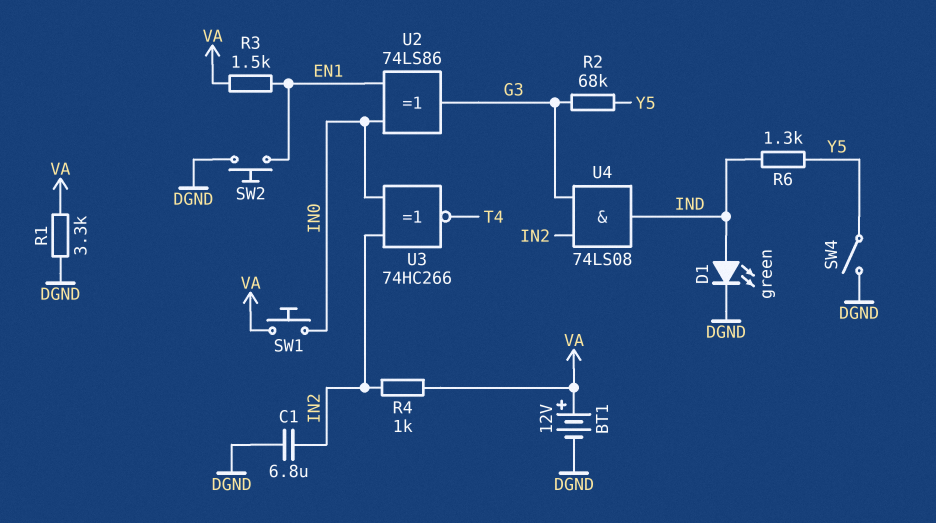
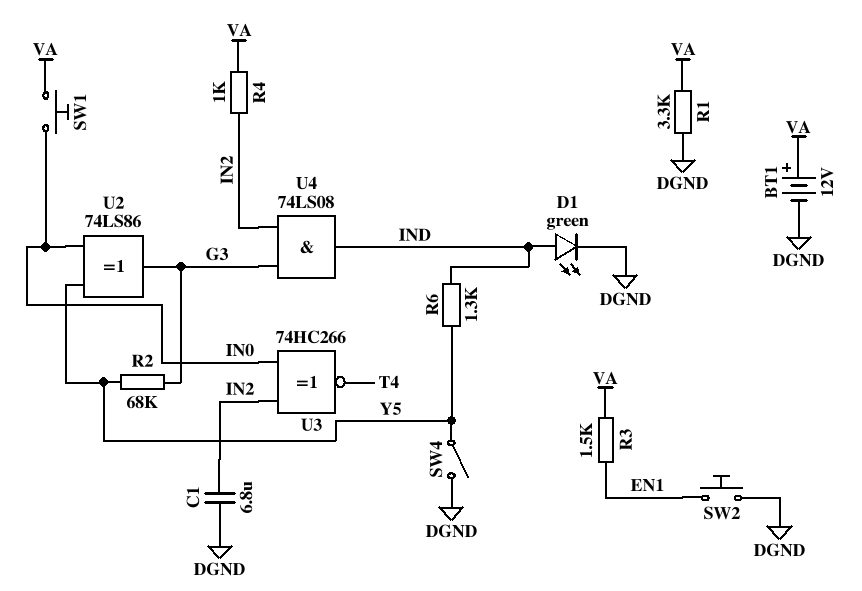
U2: XOR 74LS86 (in EN1, in IN0, out G3) -> XOR 74LS86 (in IN0, in Y5, out G3)

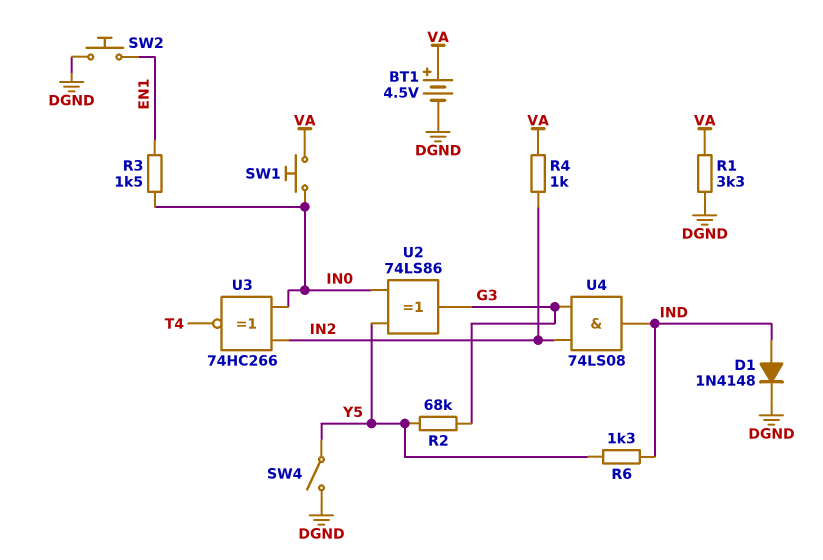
BT1: 12V (plus VA, minus DGND) -> 4.5V (plus VA, minus DGND)
C1: 6.8uF (DGND, IN2) -> none
D1: LED green (A IND, K DGND) -> diode 1N4148 (A IND, K DGND)
R3: 1.5k (EN1, VA) -> 1.5k (EN1, IN0)

